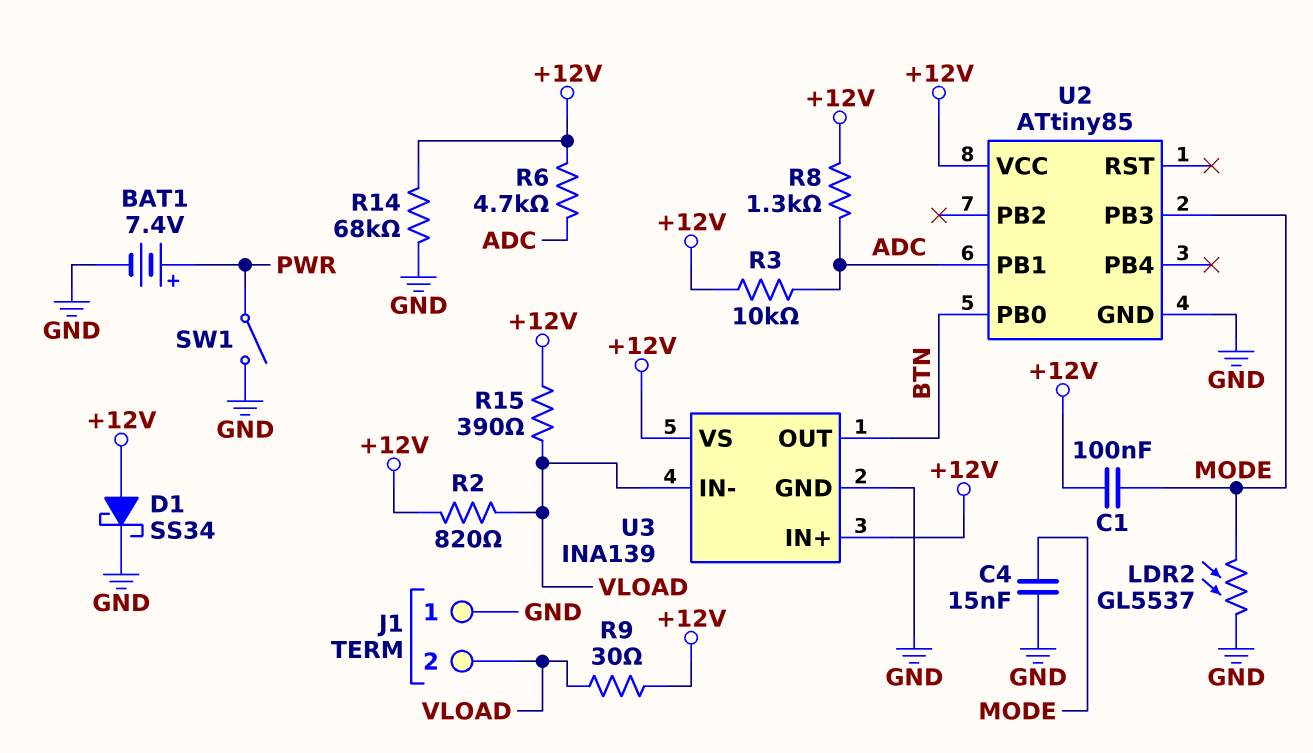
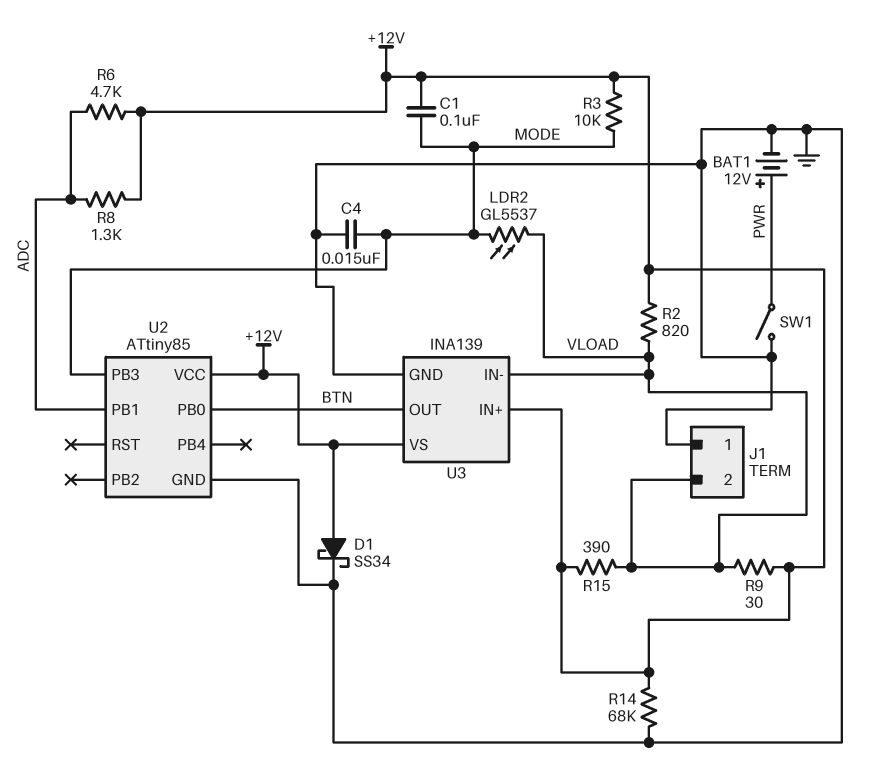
BAT1: 7.4V (plus PWR, minus GND) -> 12V (plus PWR, minus GND)
LDR2: GL5537 (GND, MODE) -> GL5537 (MODE, VLOAD)
R3: 10k (+12V, ADC) -> 10k (+12V, MODE)

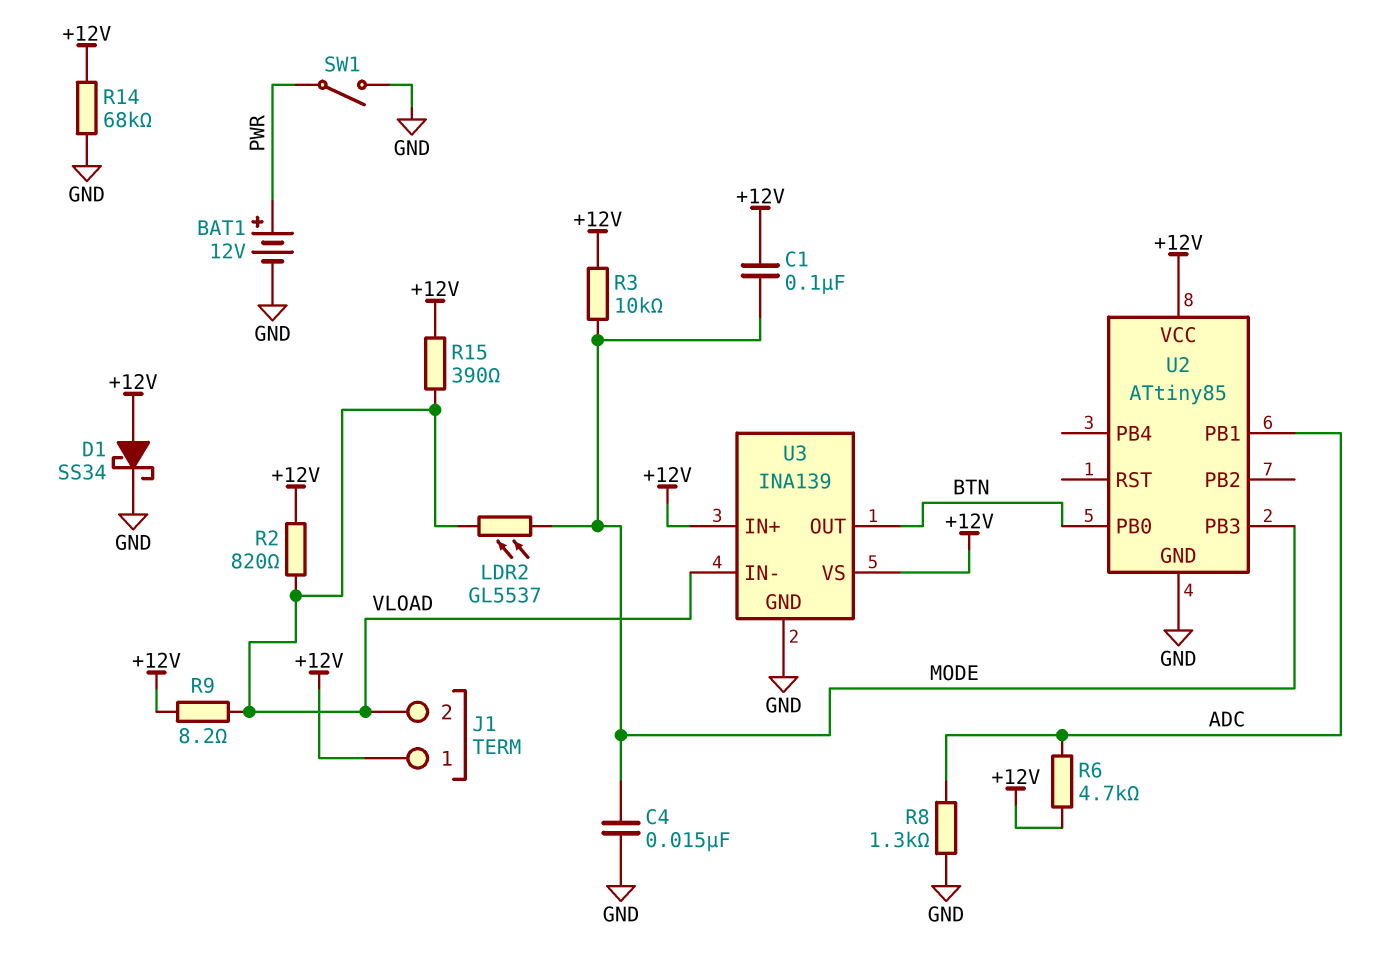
J1 pin 1: GND -> +12V
R8: 1.3k (+12V, ADC) -> 1.3k (ADC, GND)
R9: 30 (+12V, VLOAD) -> 8.2 (+12V, VLOAD)

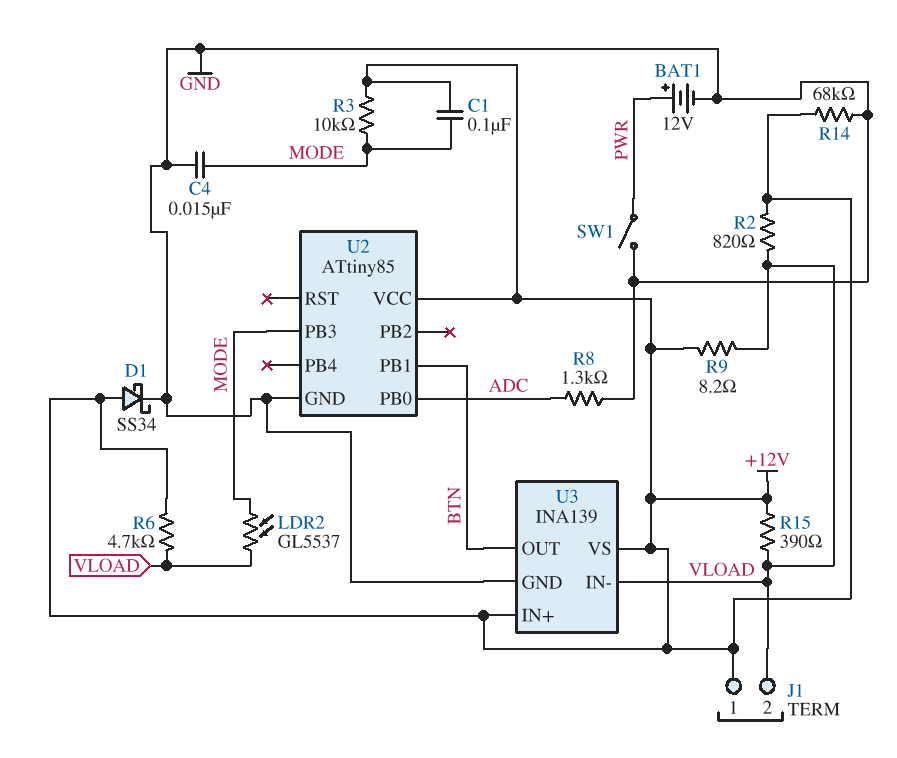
R6: 4.7k (+12V, ADC) -> 4.7k (+12V, VLOAD)
U2 pin PB0: BTN -> ADC
U2 pin PB1: ADC -> BTN

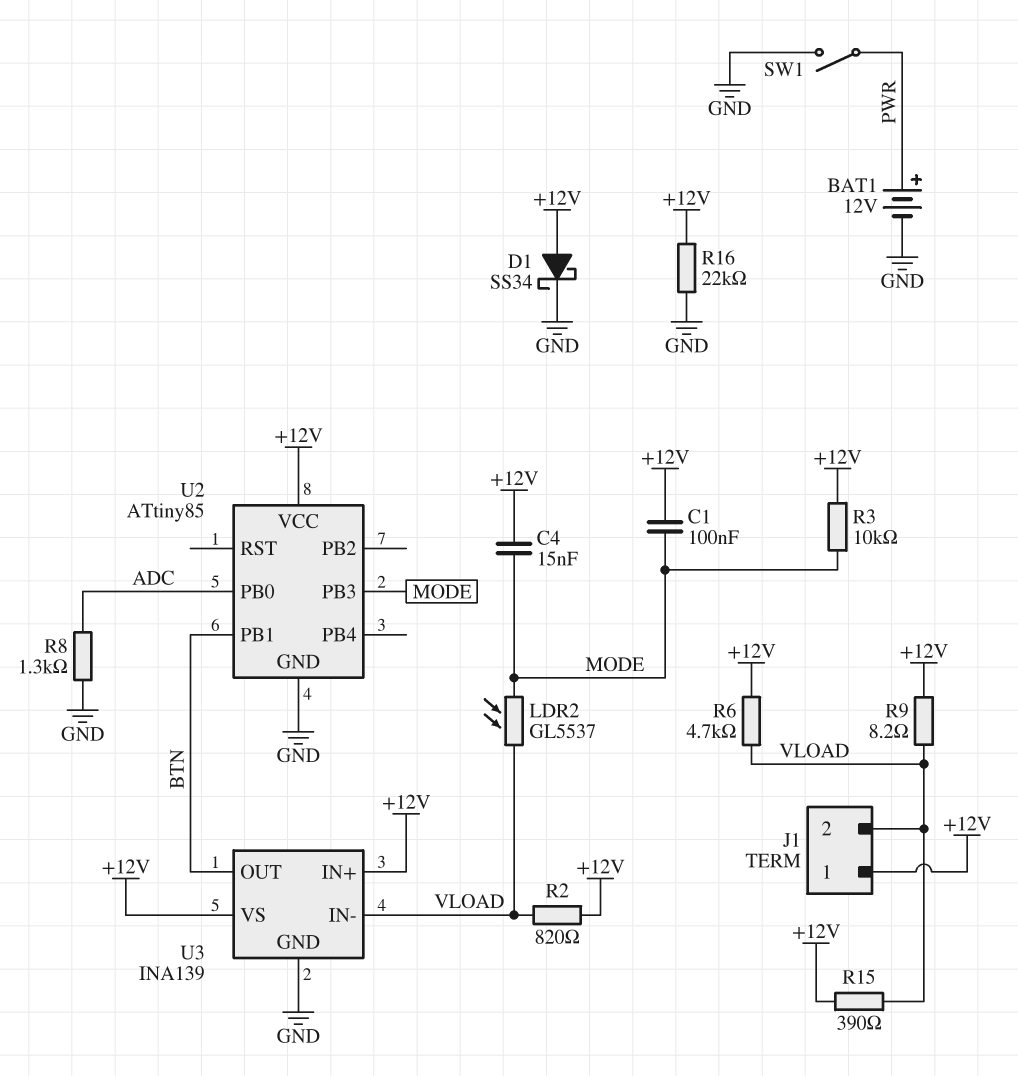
C4: 15nF (GND, MODE) -> 15nF (+12V, MODE)
R14: 68k (+12V, GND) -> none
R16: none -> 22k (+12V, GND)

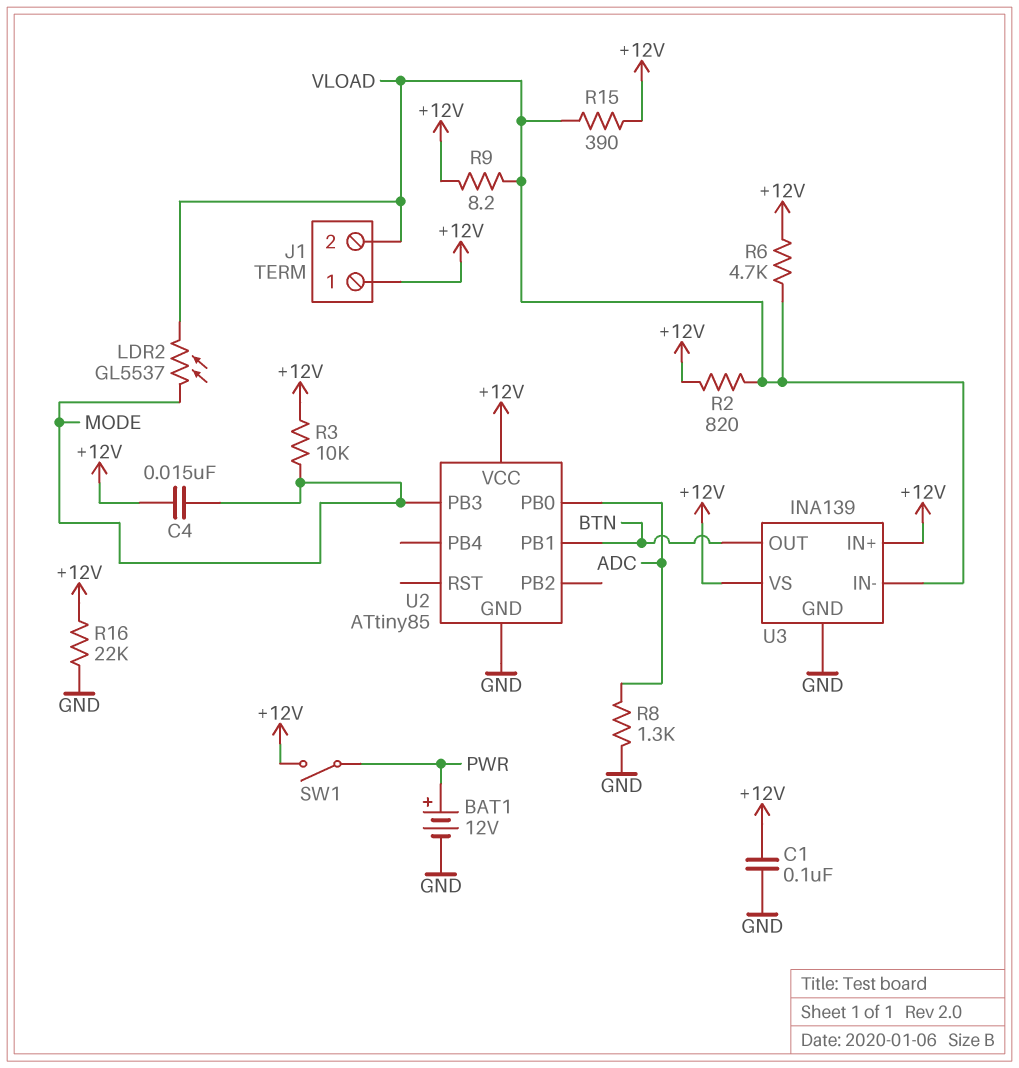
C1: 100nF (+12V, MODE) -> 100nF (+12V, GND)
D1: schottky SS34 (A +12V, K GND) -> none
SW1: switch (GND, PWR) -> switch (+12V, PWR)

